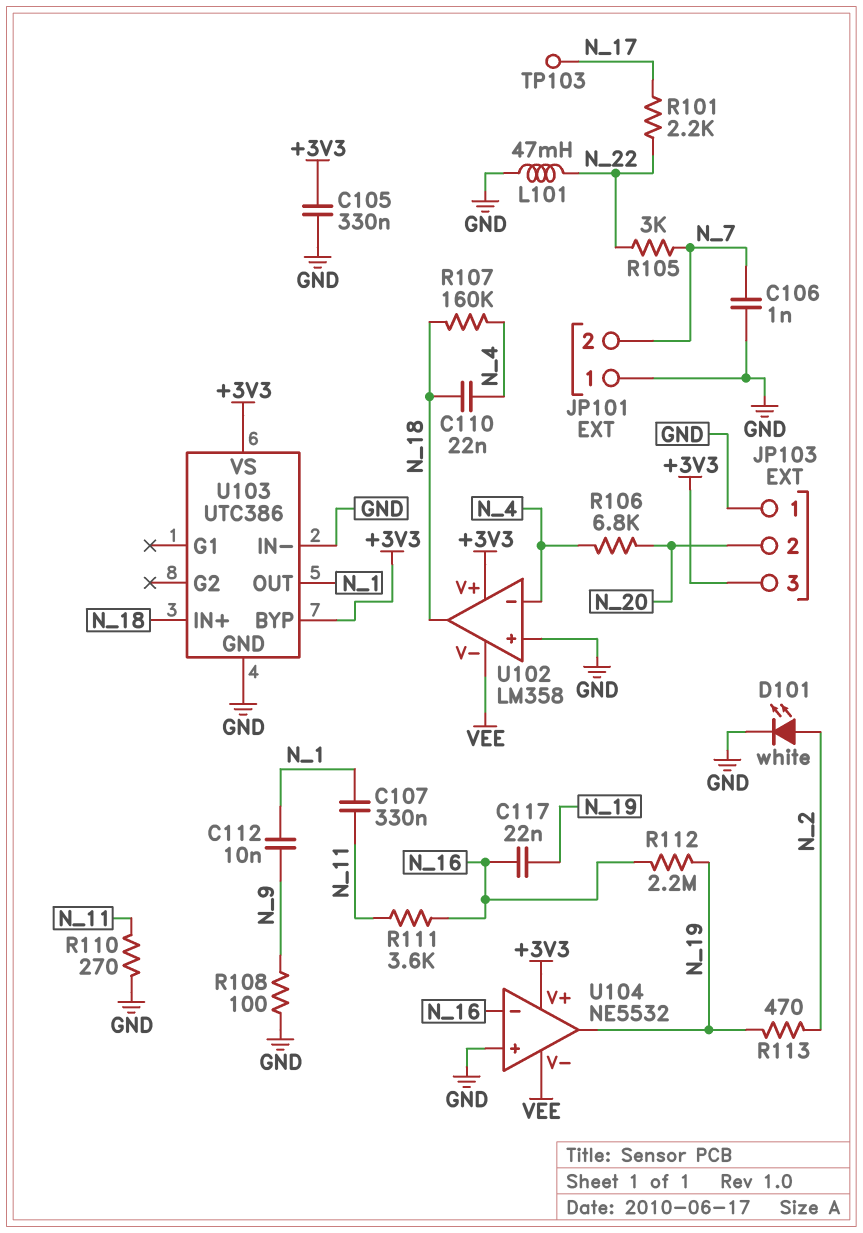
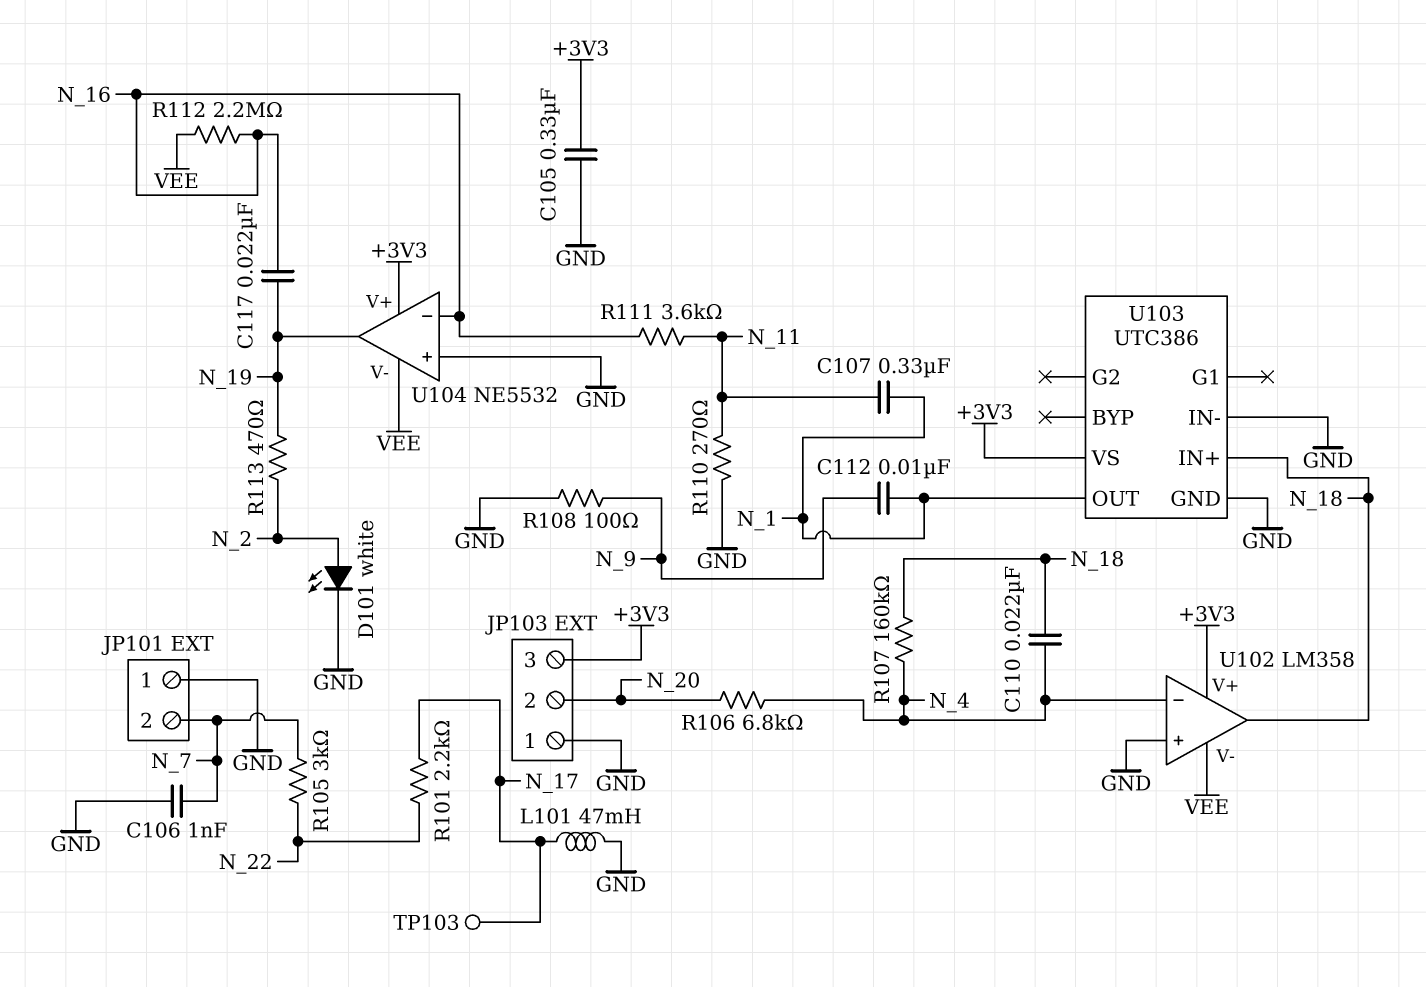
L101: 47mH (GND, N_22) -> 47mH (GND, N_17)
R112: 2.2M (N_16, N_19) -> 2.2M (N_16, VEE)
U103 pin BYP: +3V3 -> none

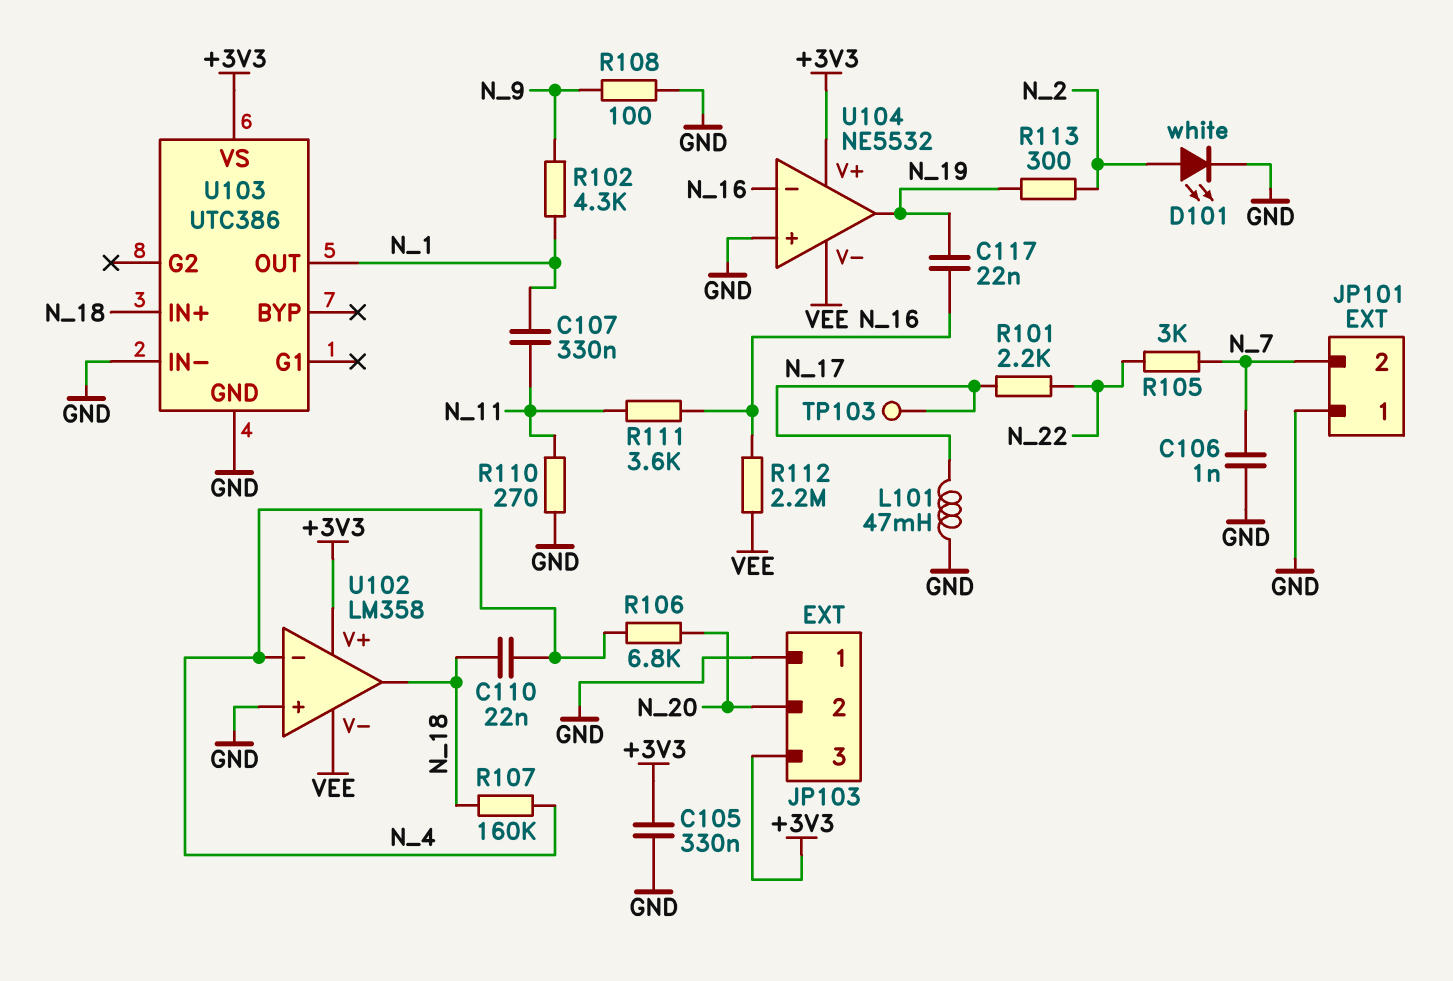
C112: 10nF (N_1, N_9) -> none
R102: none -> 4.3k (N_1, N_9)
R113: 470 (N_2, N_19) -> 300 (N_2, N_19)

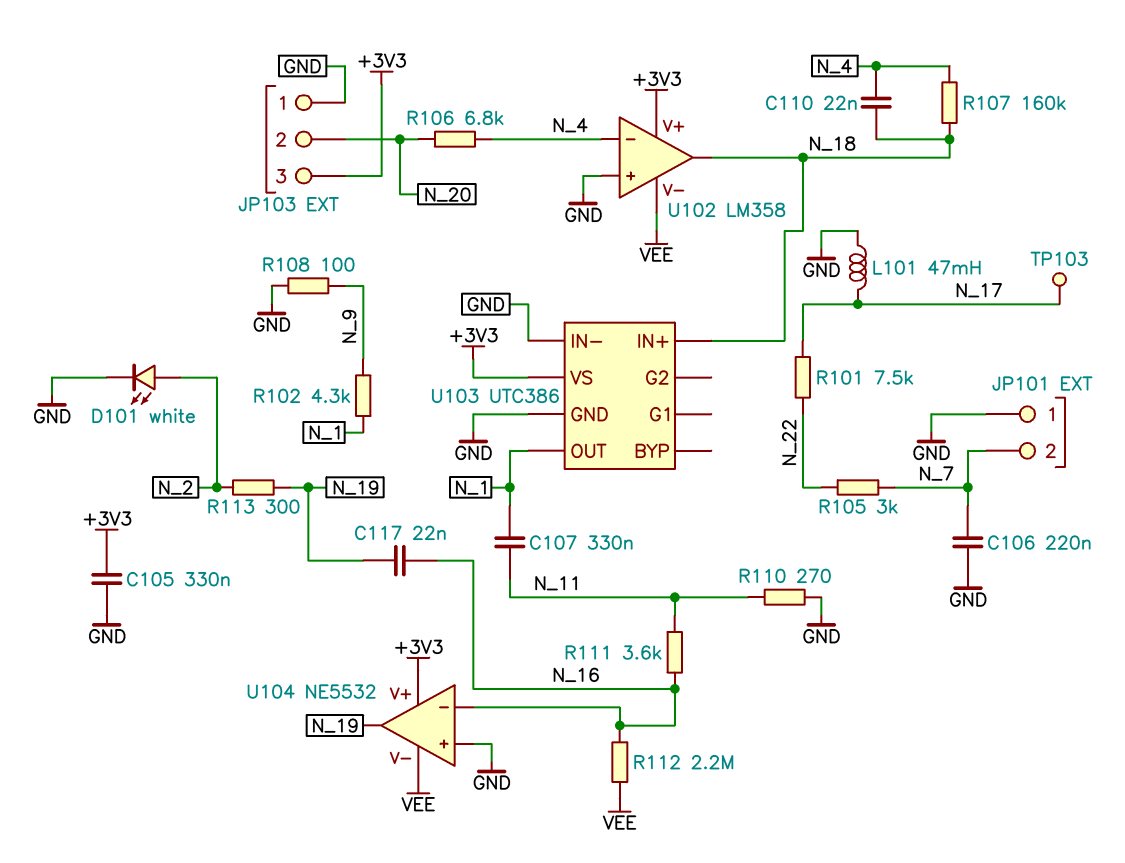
C106: 1nF (GND, N_7) -> 220nF (GND, N_7)
R101: 2.2k (N_17, N_22) -> 7.5k (N_17, N_22)

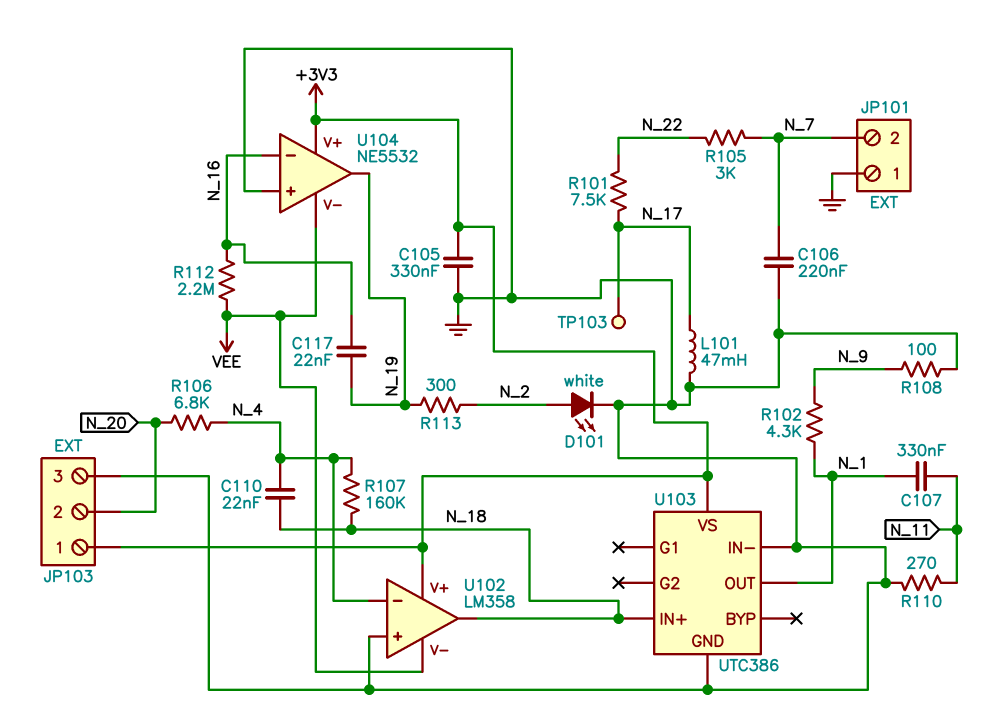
JP103 pin 1: GND -> +3V3
JP103 pin 3: +3V3 -> GND
R111: 3.6k (N_11, N_16) -> none

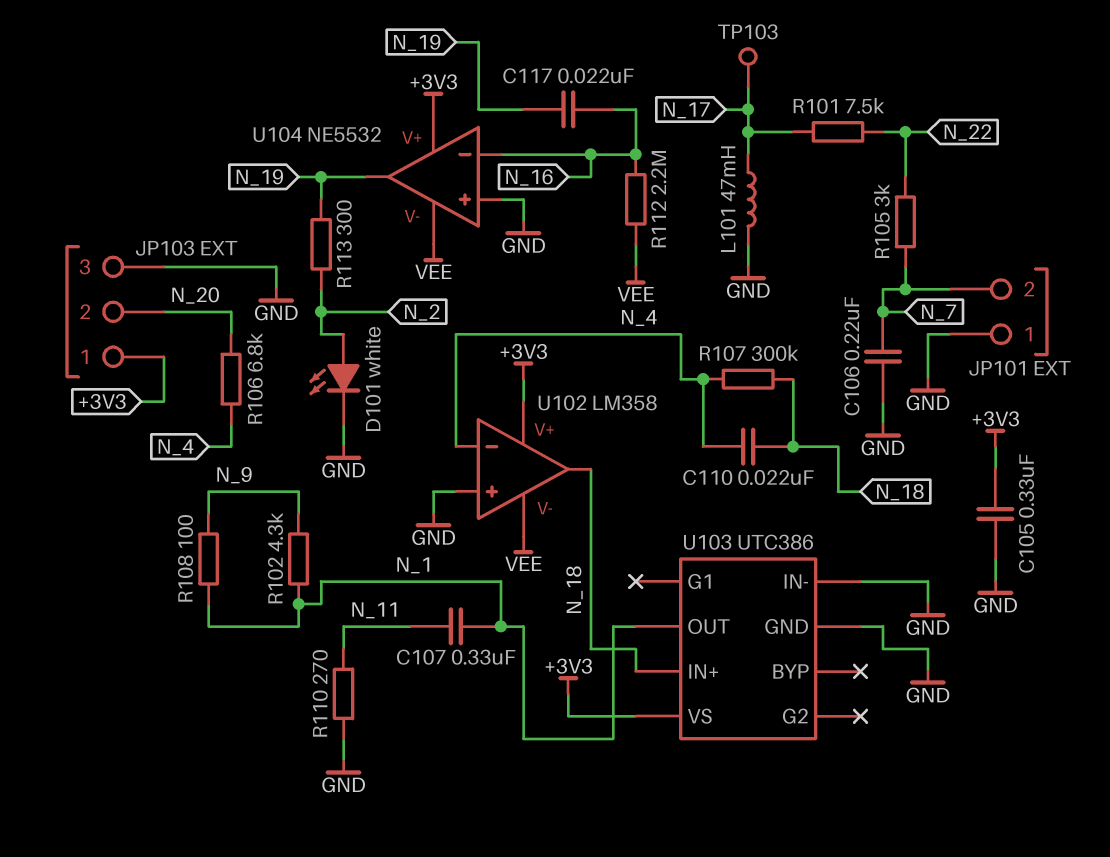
R107: 160k (N_4, N_18) -> 300k (N_4, N_18)
R108: 100 (GND, N_9) -> 100 (N_1, N_9)

